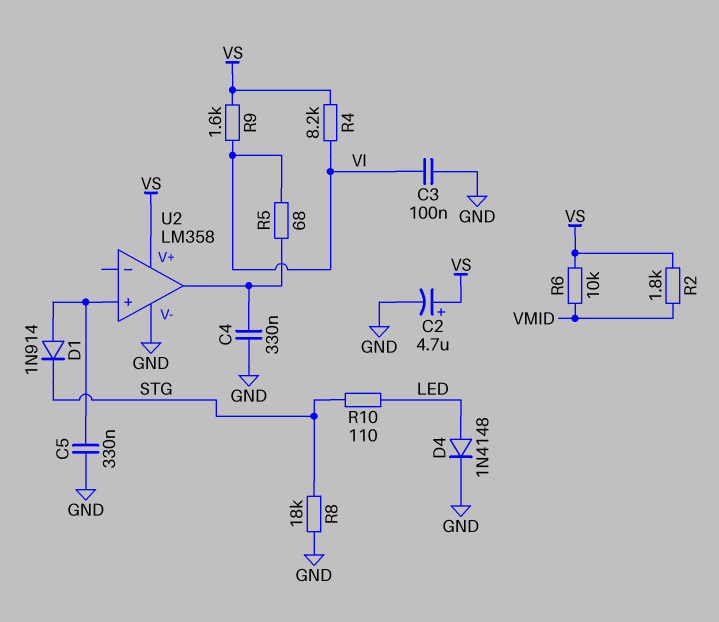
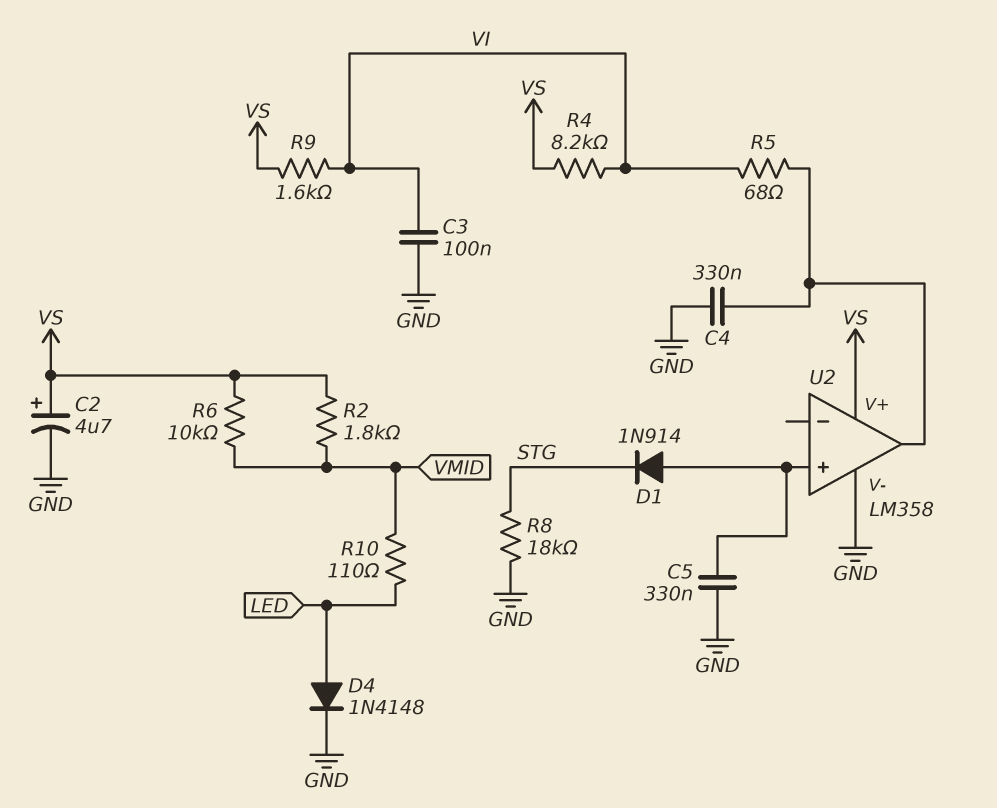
R10: 110 (LED, STG) -> 110 (LED, VMID)

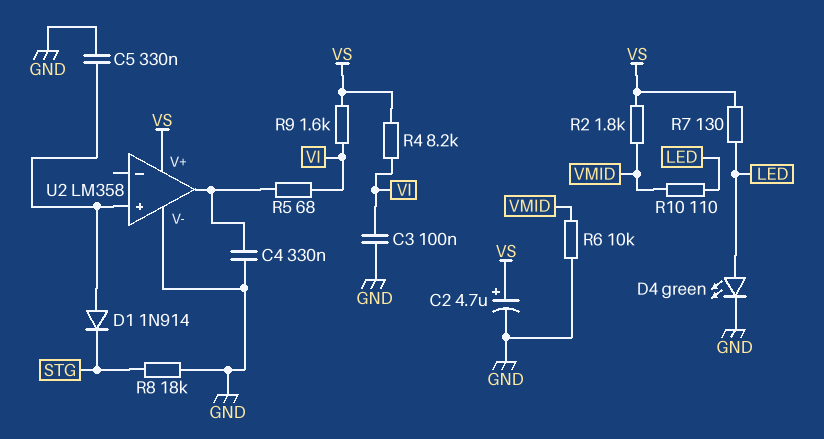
D4: diode 1N4148 (A LED, K GND) -> LED green (A LED, K GND)
R6: 10k (VMID, VS) -> 10k (GND, VMID)
R7: none -> 130 (LED, VS)

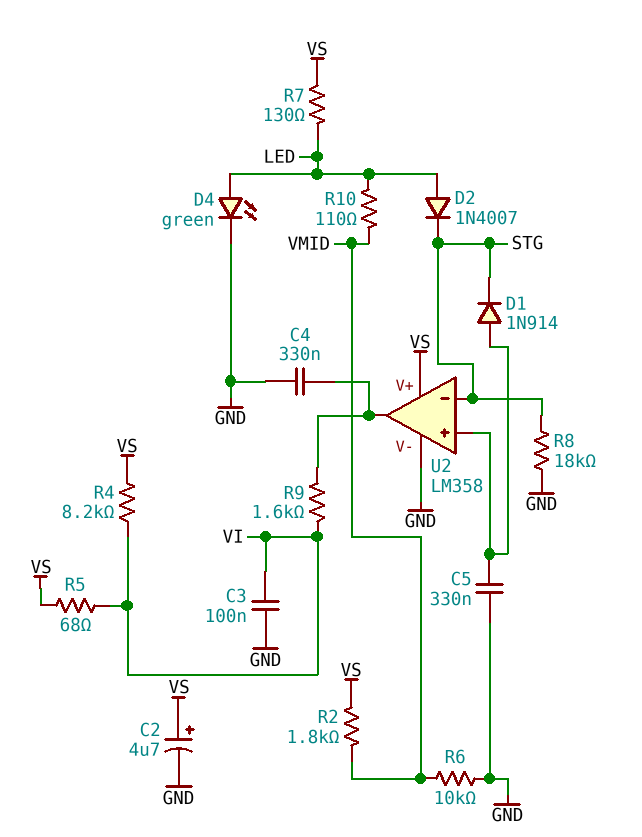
D2: none -> diode 1N4007 (A LED, K STG)
R5: 68 (U2/out, VI) -> 68 (VI, VS)
R9: 1.6k (VI, VS) -> 1.6k (U2/out, VI)
U2 pin in-: none -> STG

